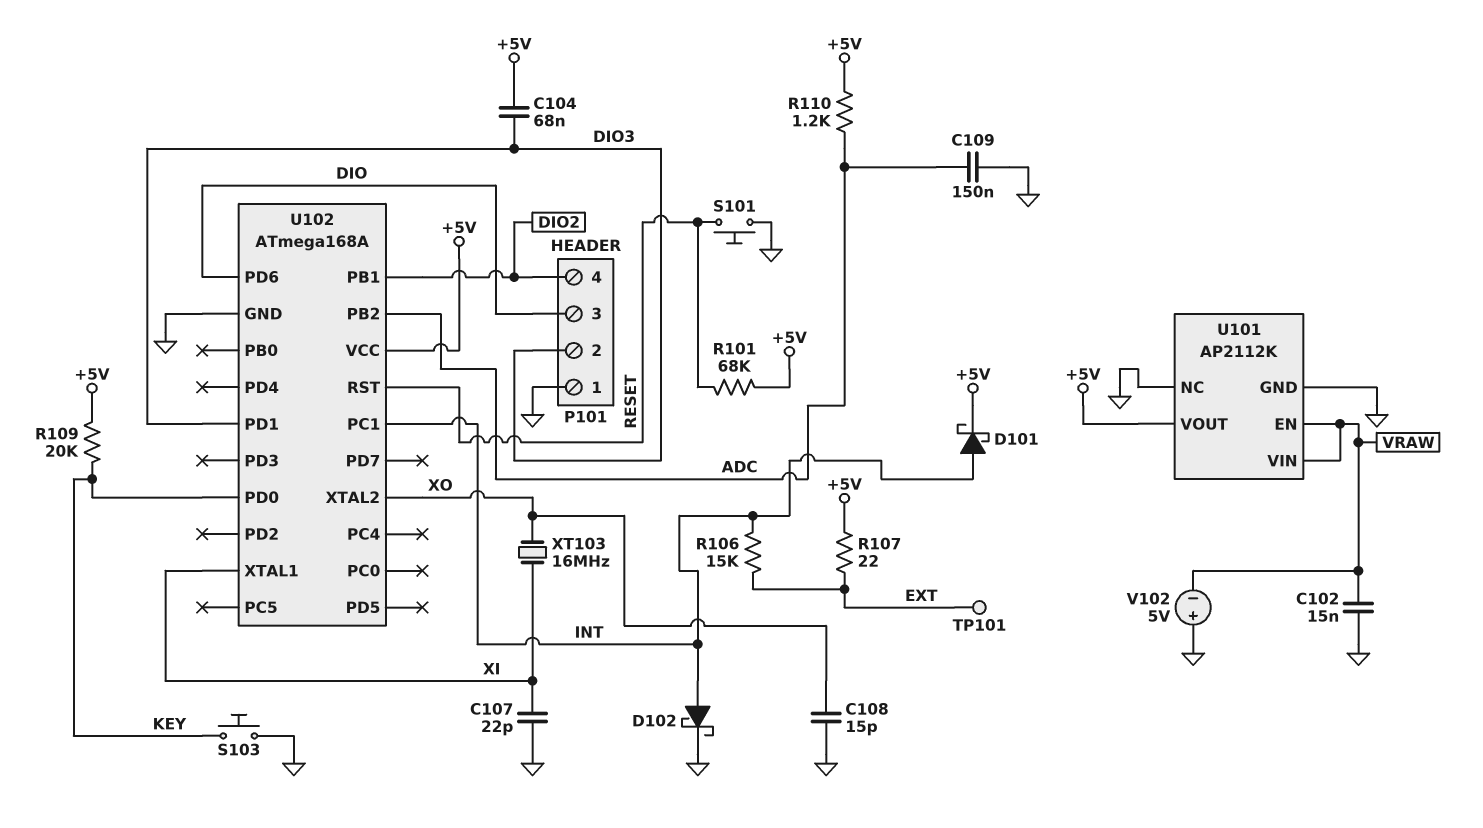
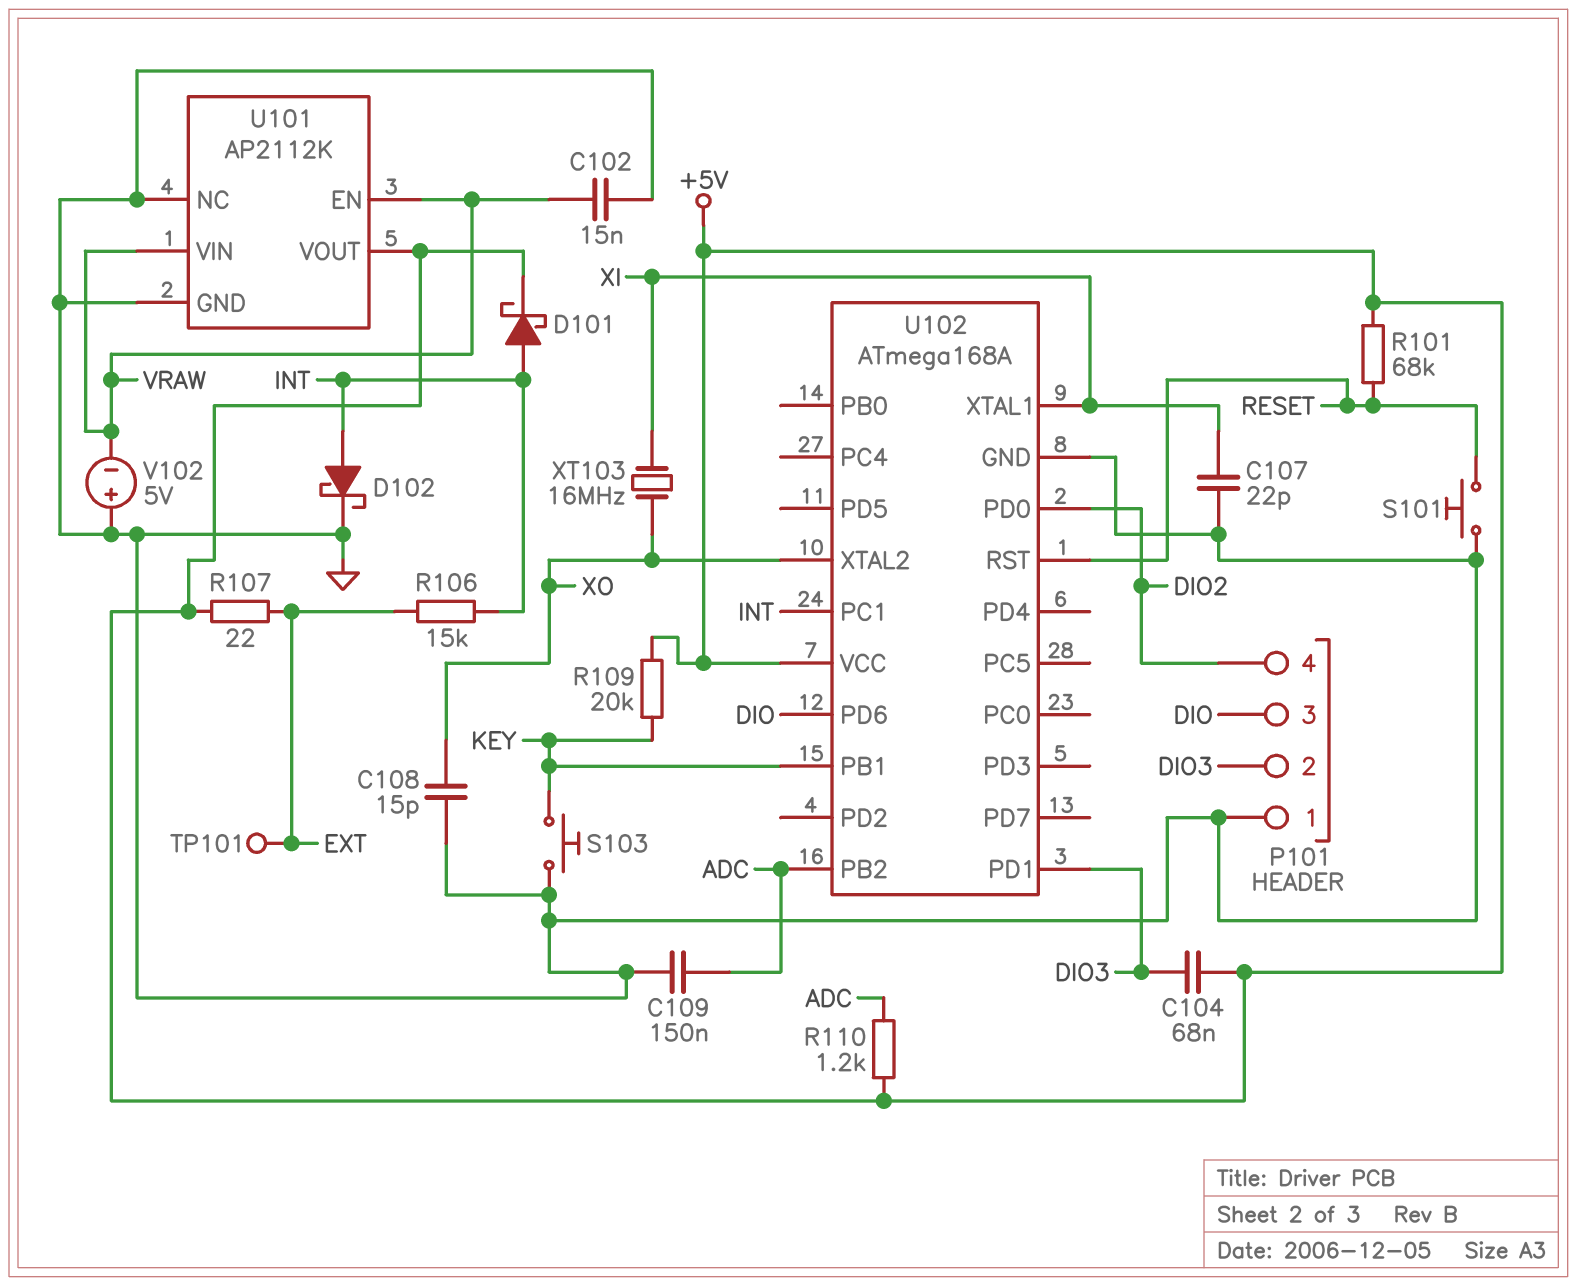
U102 pin PB1: DIO2 -> KEY
U102 pin PD0: KEY -> DIO2

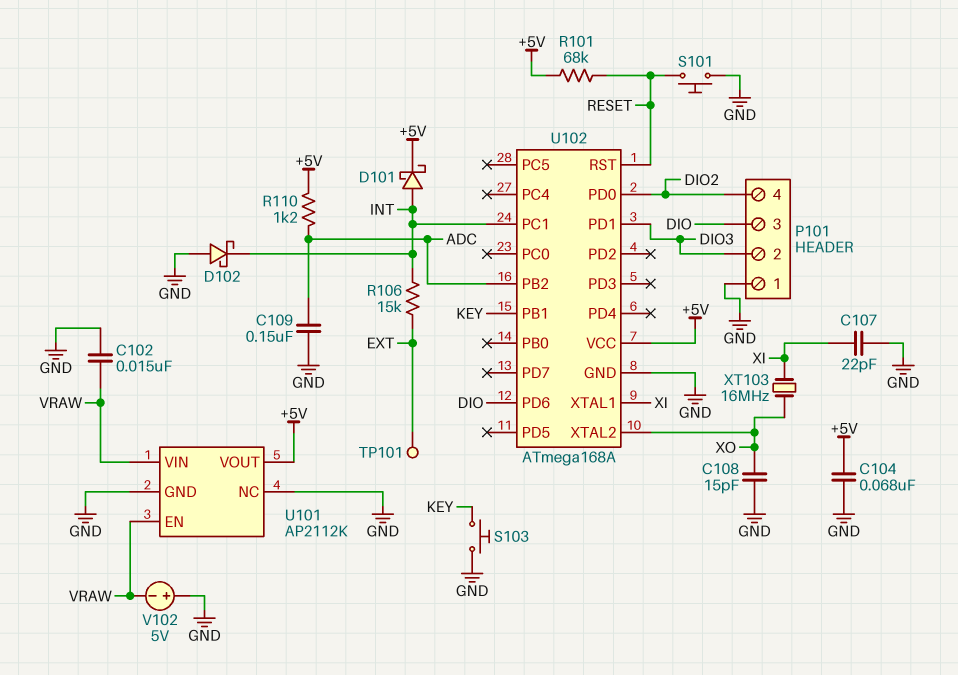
C104: 68nF (+5V, DIO3) -> 68nF (+5V, GND)
D102: schottky (A INT, K GND) -> schottky (A GND, K INT)
R107: 22 (+5V, EXT) -> none
R109: 20k (+5V, KEY) -> none

